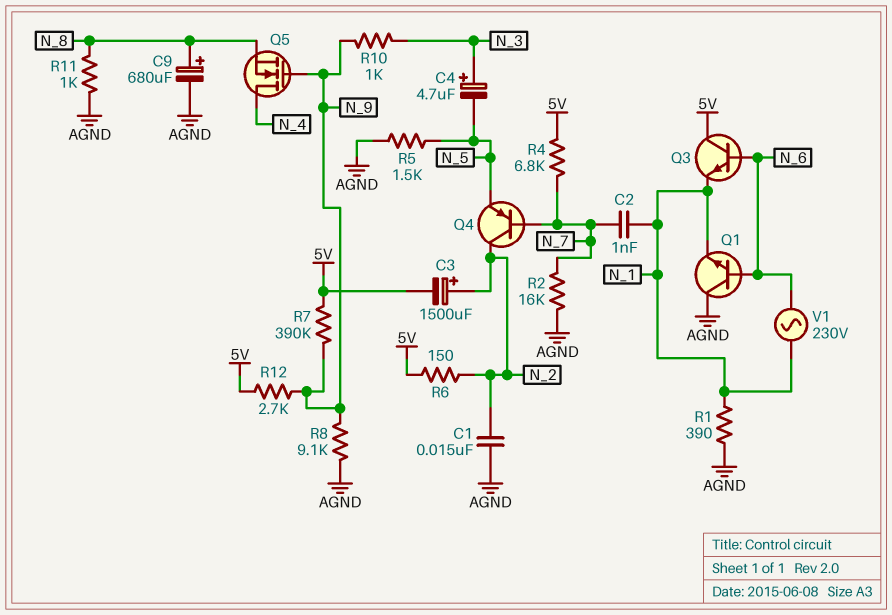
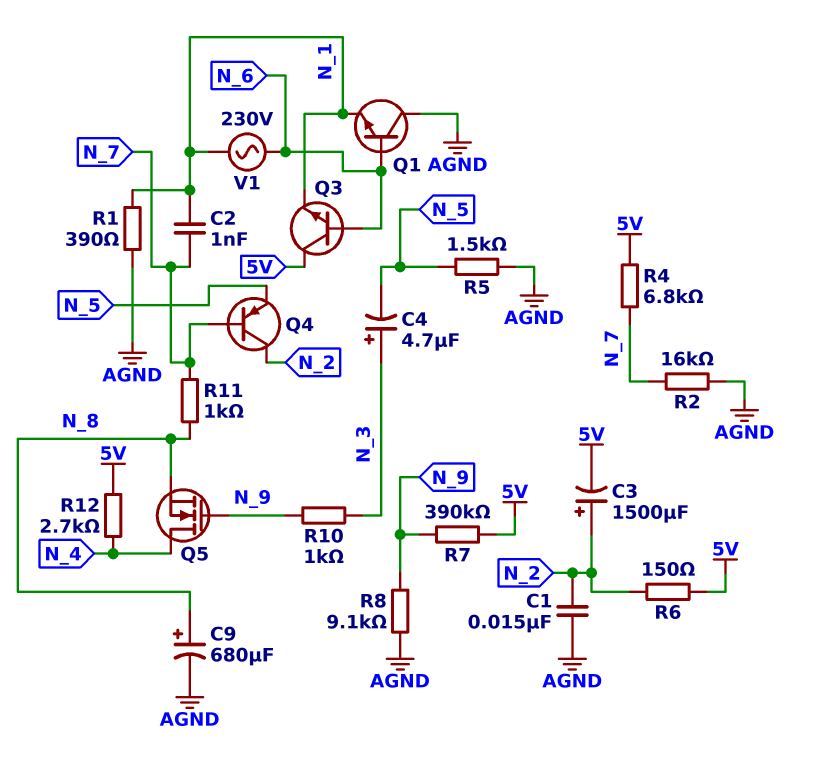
R11: 1k (AGND, N_8) -> 1k (N_7, N_8)
R12: 2.7k (5V, N_9) -> 2.7k (5V, N_4)

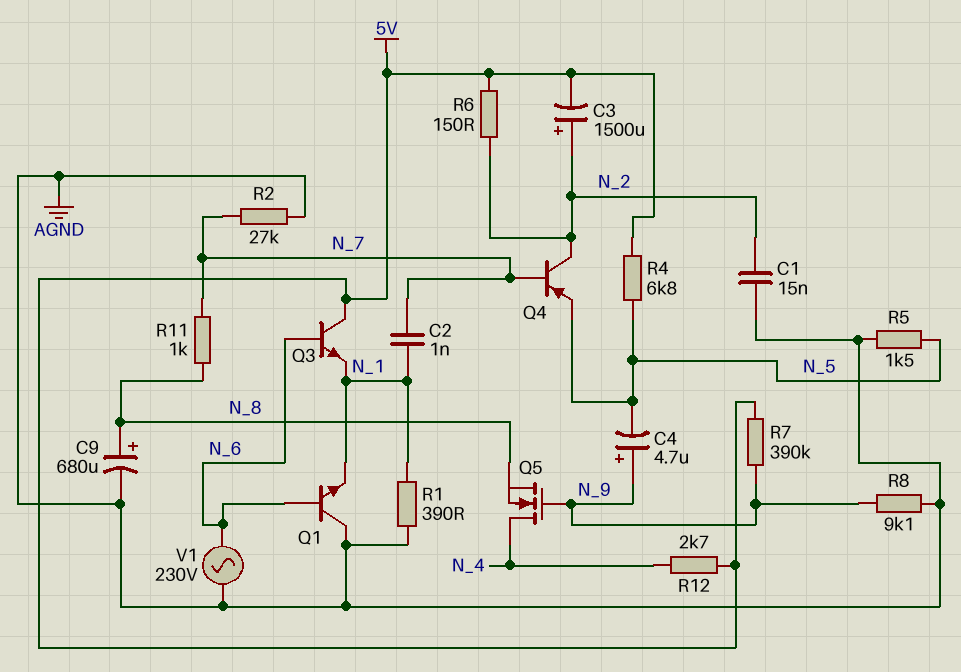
C4: 4.7uF (plus N_3, minus N_5) -> 4.7uF (plus N_9, minus N_5)
R2: 16k (AGND, N_7) -> 27k (AGND, N_7)
R4: 6.8k (5V, N_7) -> 6.8k (5V, N_5)
R10: 1k (N_3, N_9) -> none
V1: AC 230V (N_1, N_6) -> AC 230V (AGND, N_6)

